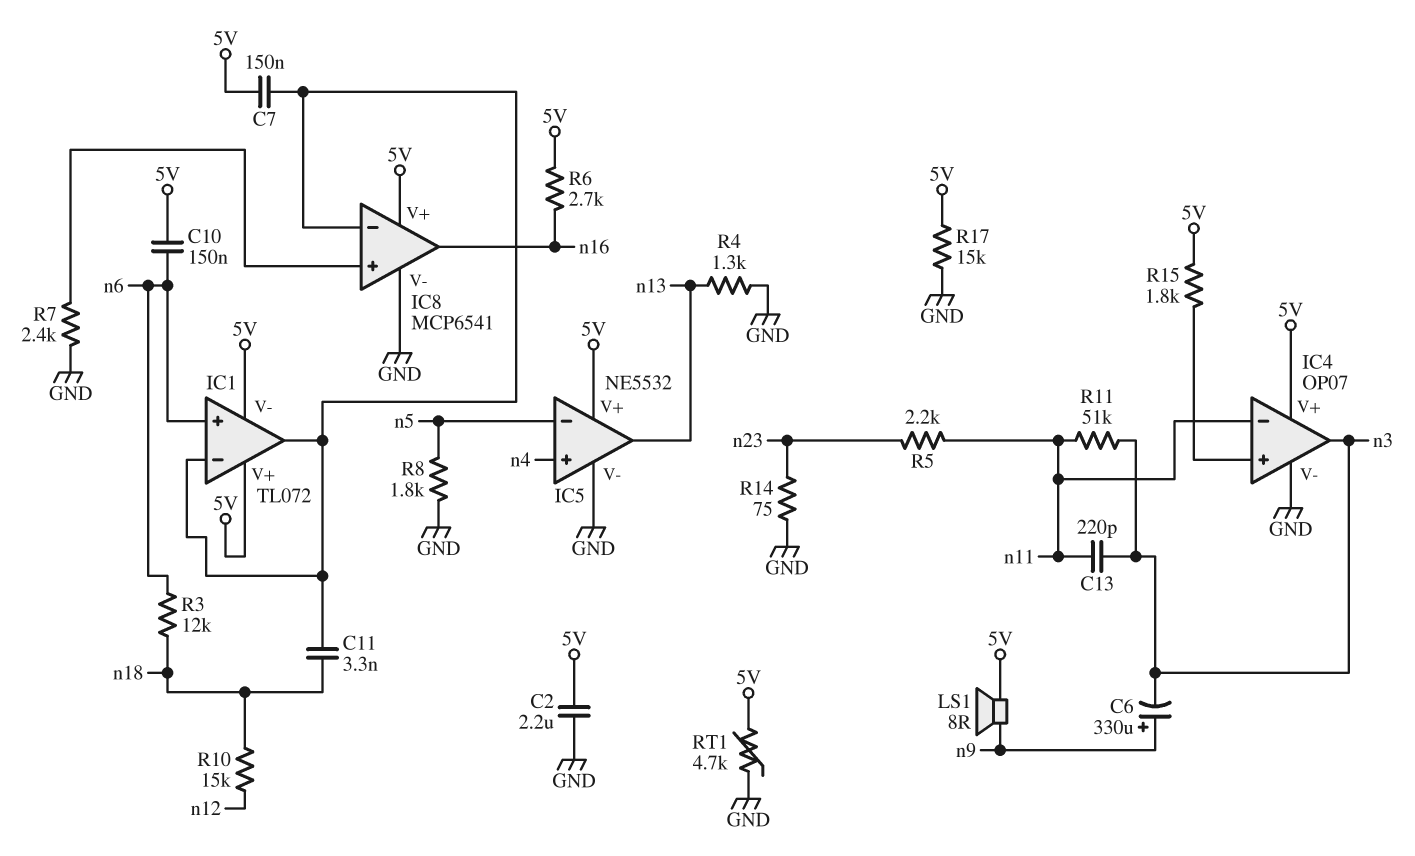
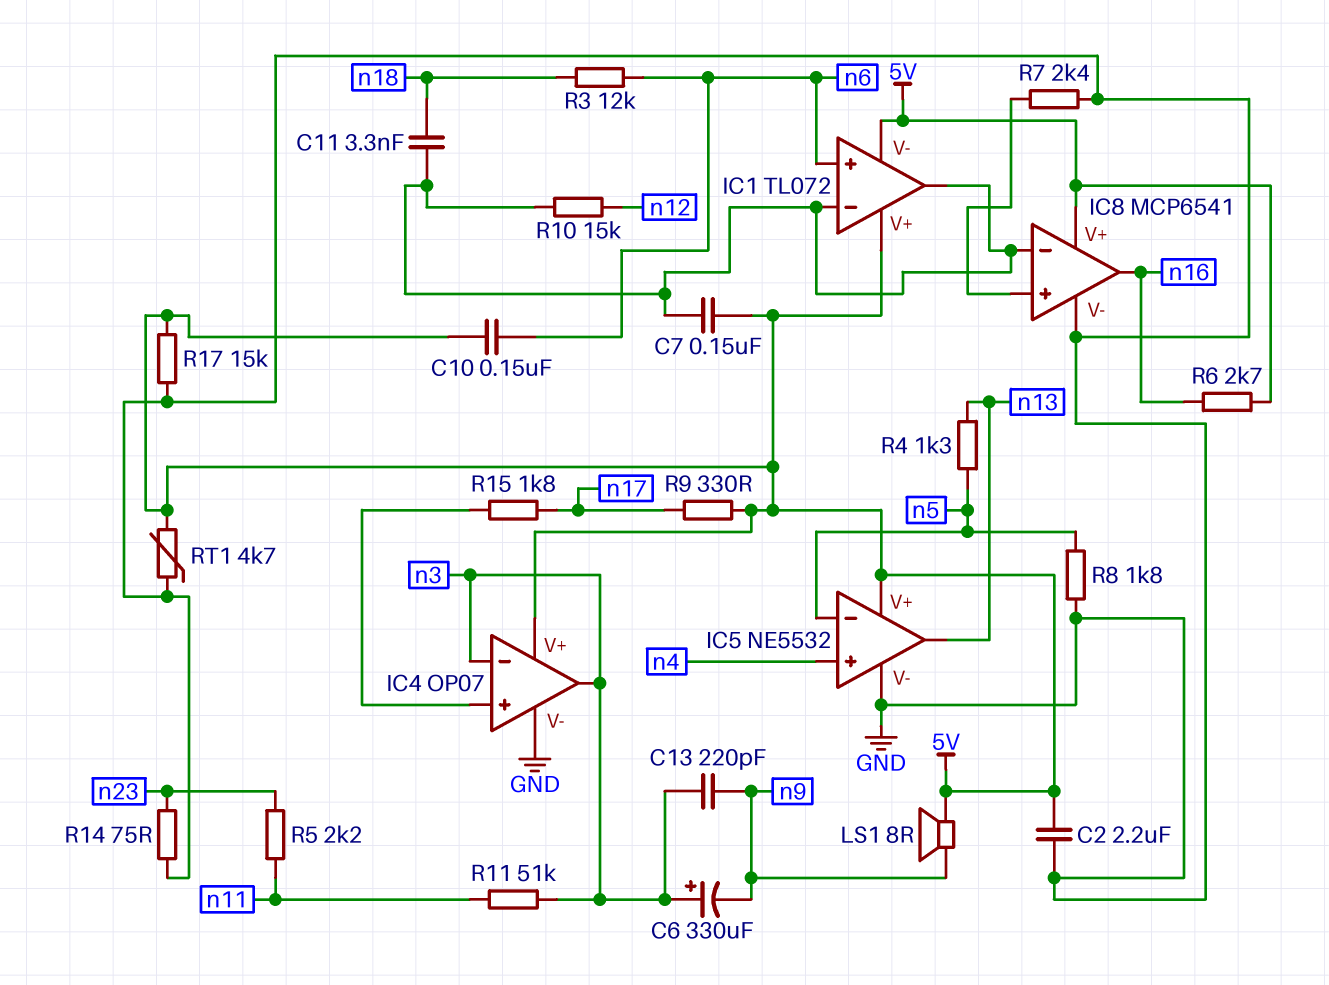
C6: 330uF (plus n9, minus n3) -> 330uF (plus n3, minus n9)
C13: 220pF (n3, n11) -> 220pF (n3, n9)
IC4 pin in-: n11 -> n3
R4: 1.3k (GND, n13) -> 1.3k (n5, n13)
R9: none -> 330 (5V, n17)
R10: 15k (n12, n18) -> 15k (IC1/in-, n12)
R15: 1.8k (5V, IC4/in+) -> 1.8k (IC4/in+, n17)

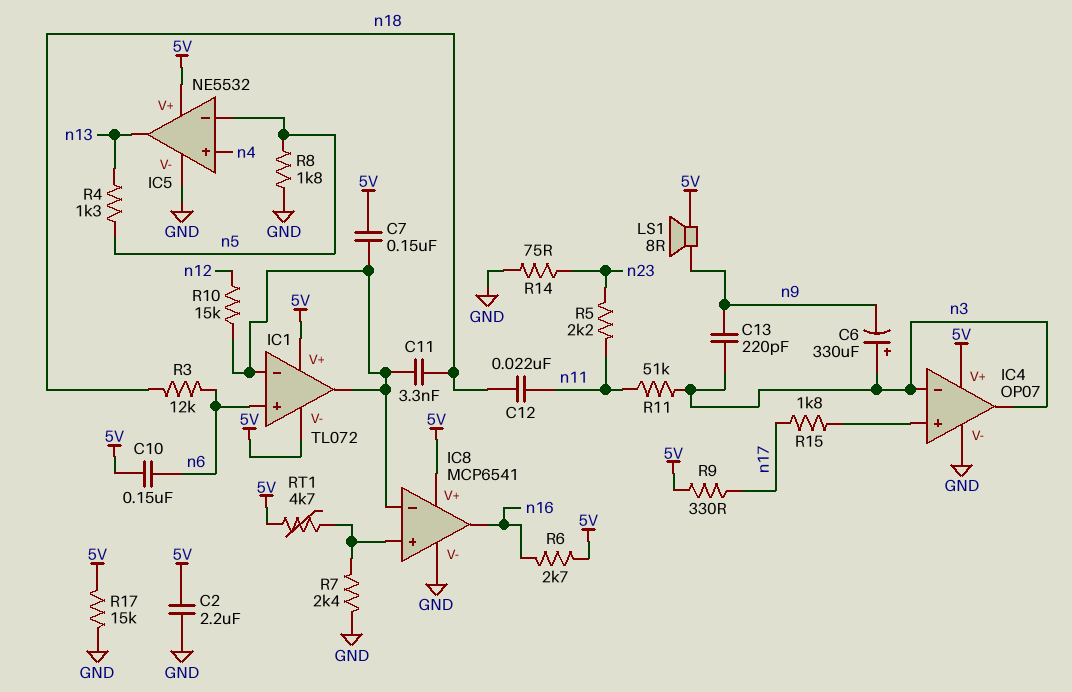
C12: none -> 22nF (n11, n18)
RT1: 4.7k (5V, GND) -> 4.7k (5V, IC8/in+)

